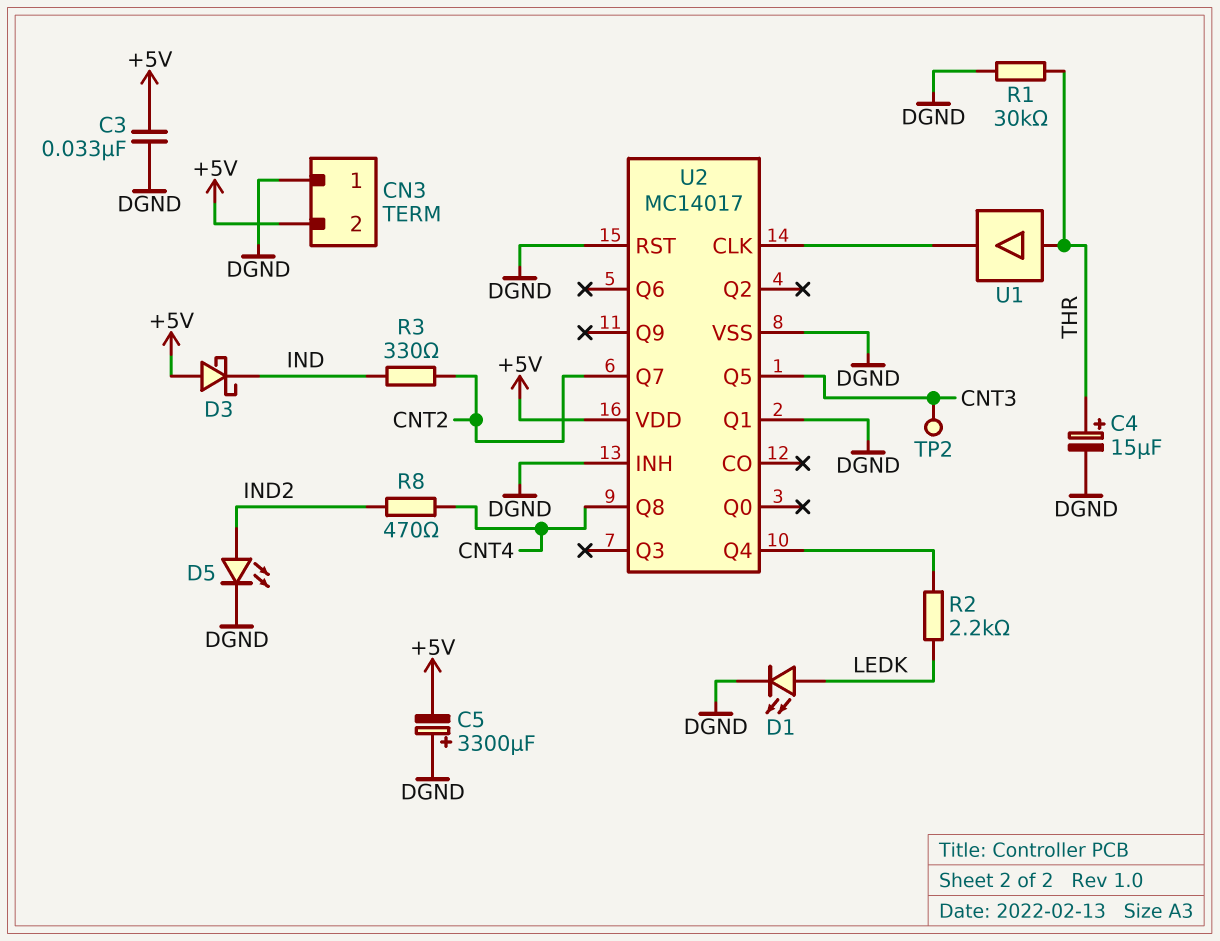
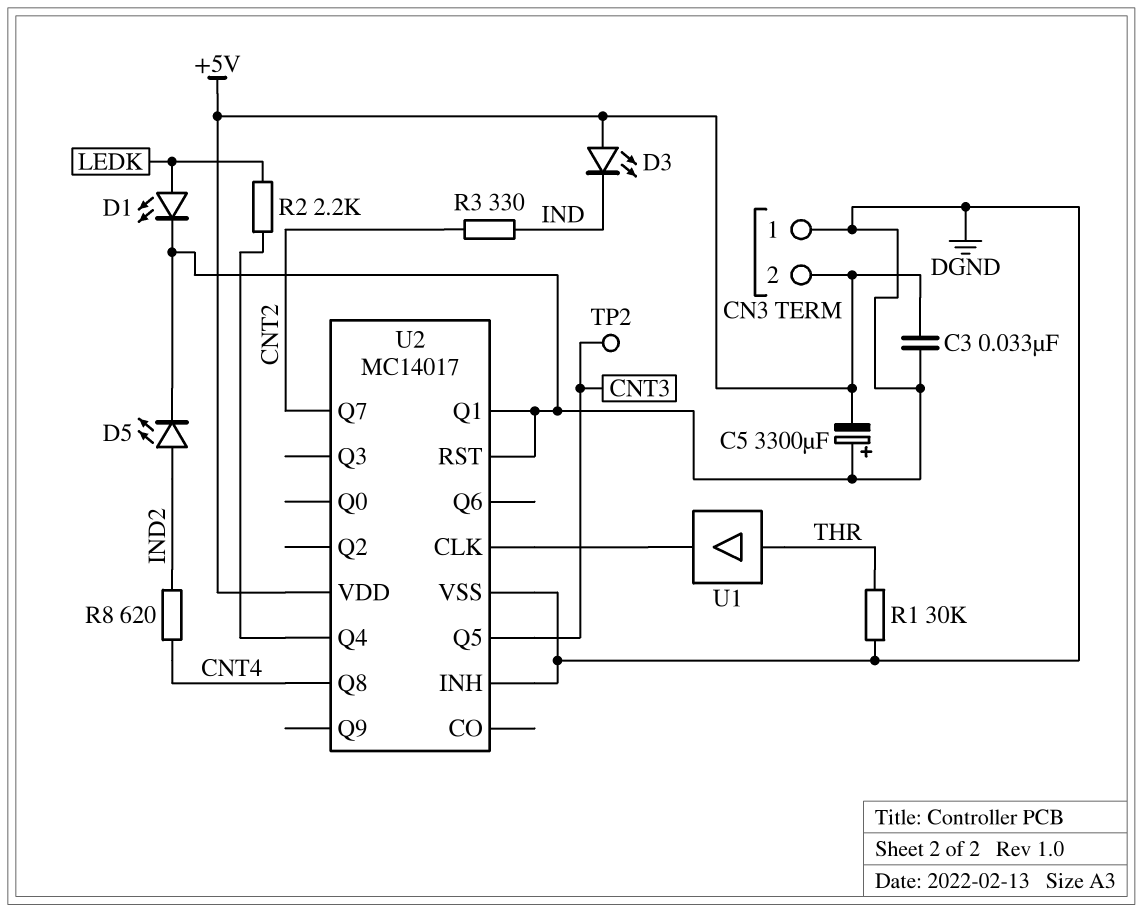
C4: 15uF (plus THR, minus DGND) -> none
D3: schottky (A +5V, K IND) -> LED (A +5V, K IND)
R8: 470 (CNT4, IND2) -> 620 (CNT4, IND2)

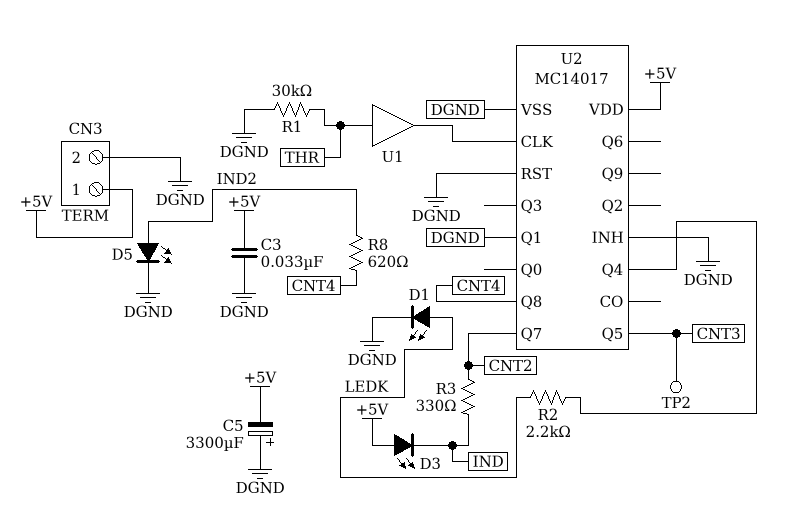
CN3 pin 1: DGND -> +5V
CN3 pin 2: +5V -> DGND

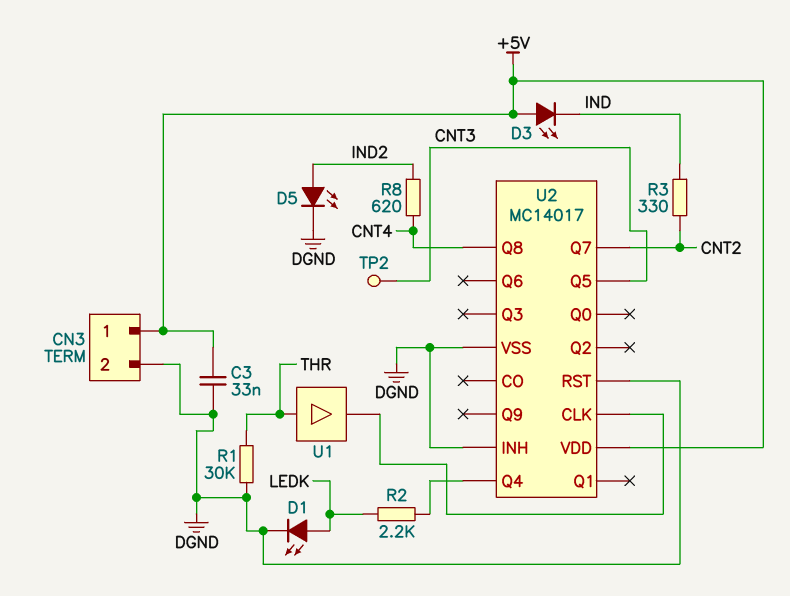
C5: 3300uF (plus DGND, minus +5V) -> none
U2 pin Q1: DGND -> none

